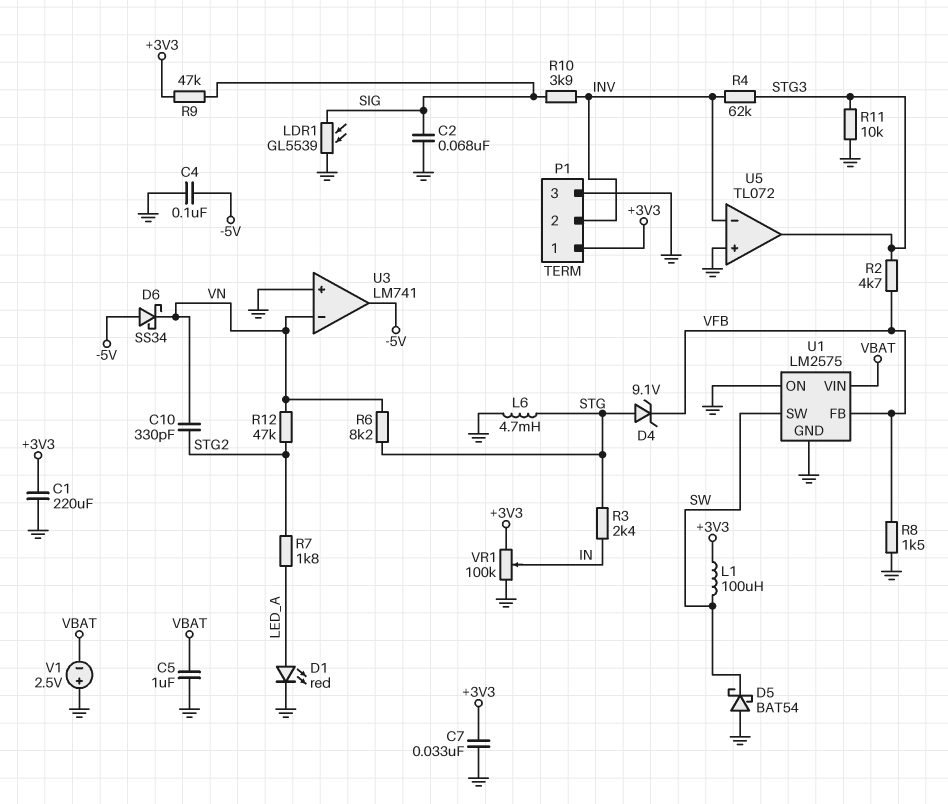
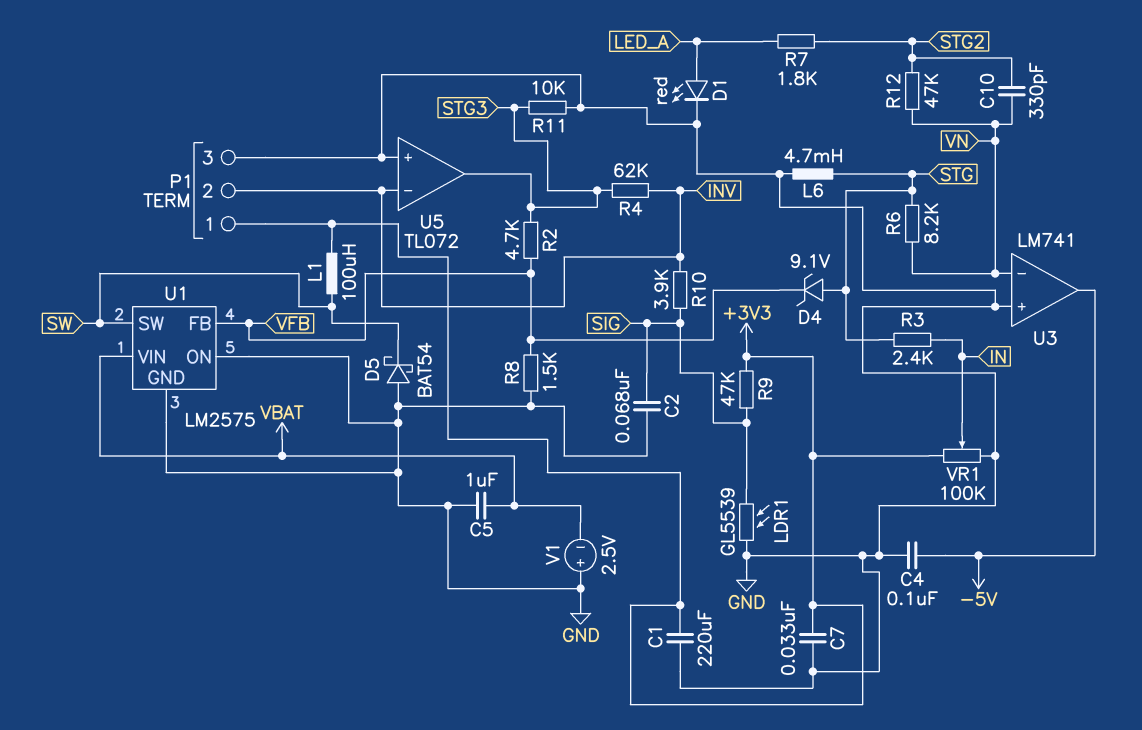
D6: schottky SS34 (A -5V, K VN) -> none

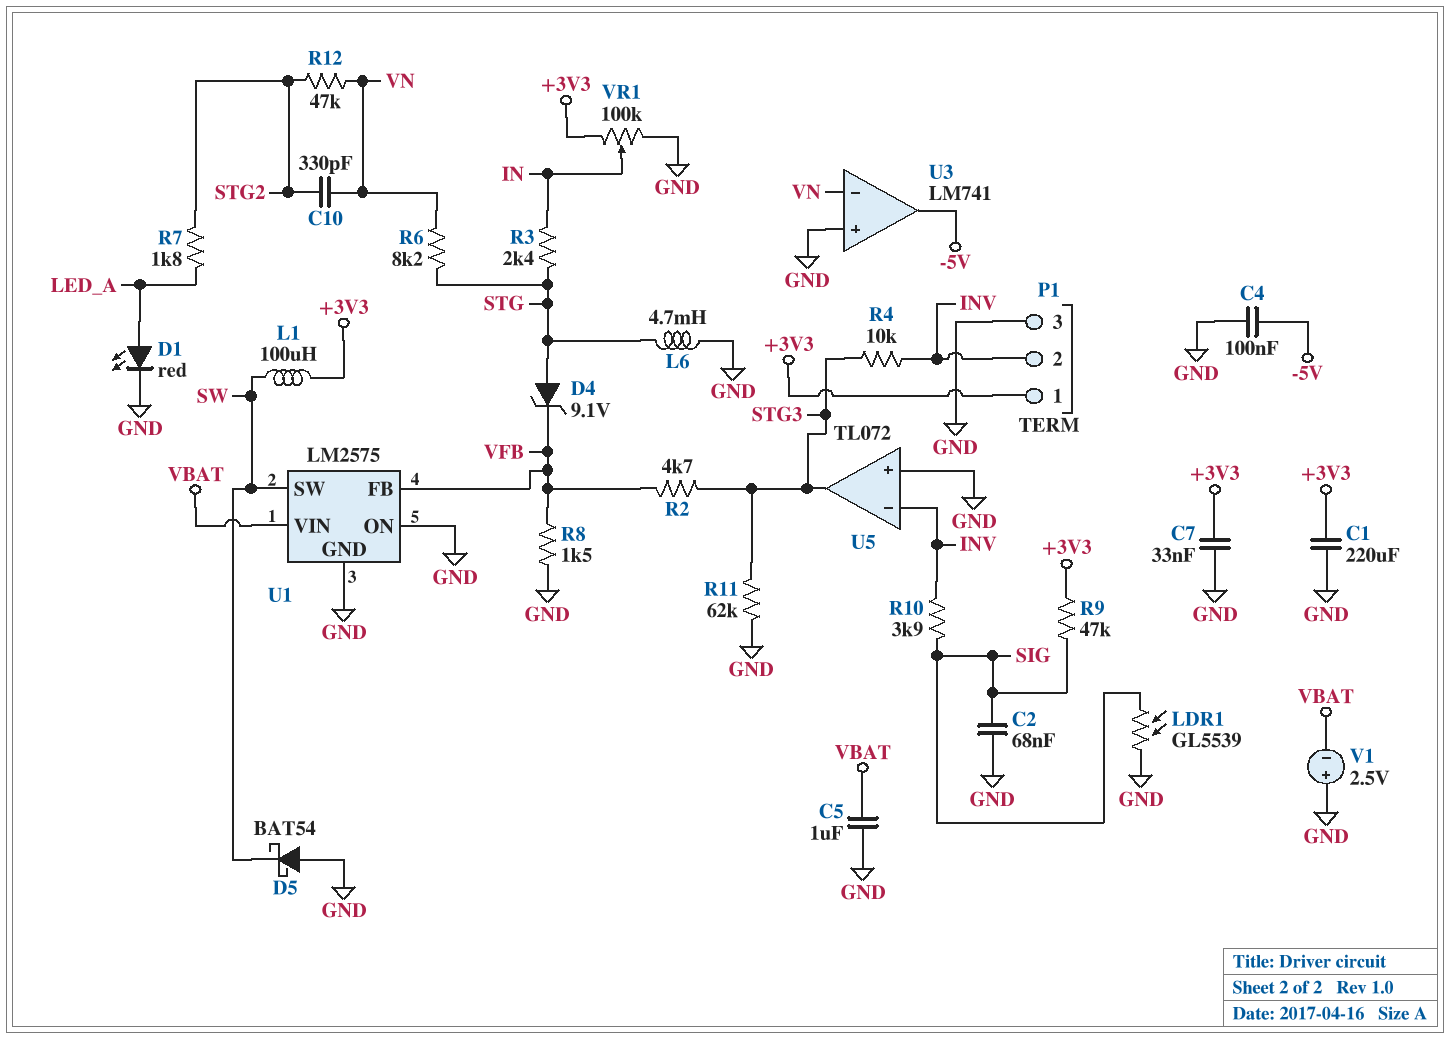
R4: 62k (INV, STG3) -> 10k (INV, STG3)
R11: 10k (GND, STG3) -> 62k (GND, STG3)

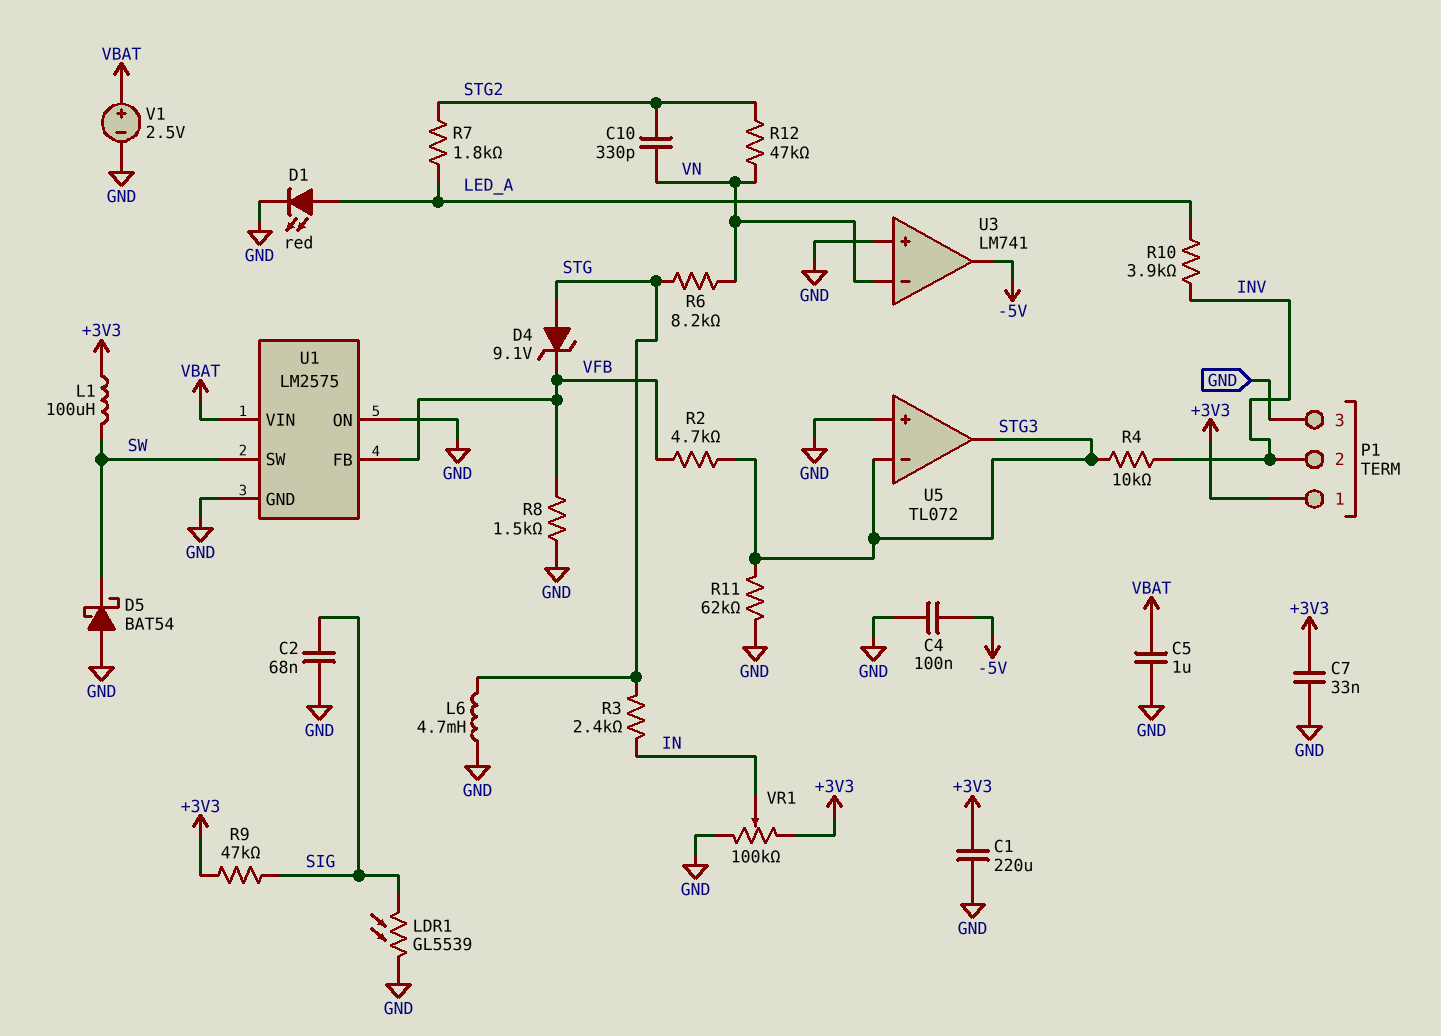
R10: 3.9k (INV, SIG) -> 3.9k (INV, LED_A)
U5 pin in-: INV -> STG3
V1: 2.5V (plus GND, minus VBAT) -> 2.5V (plus VBAT, minus GND)

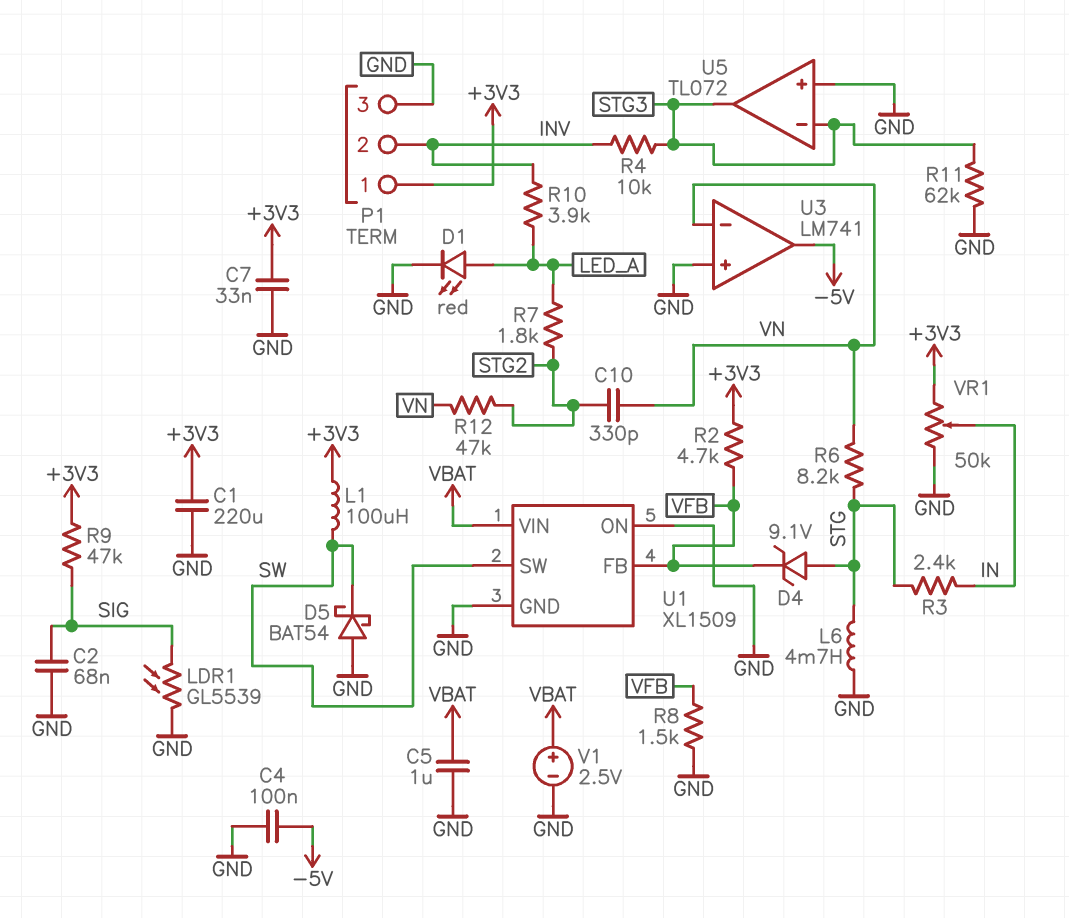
R2: 4.7k (STG3, VFB) -> 4.7k (+3V3, VFB)
U1: LM2575 -> XL1509
VR1: 100k (+3V3, GND, wiper IN) -> 50k (+3V3, GND, wiper IN)

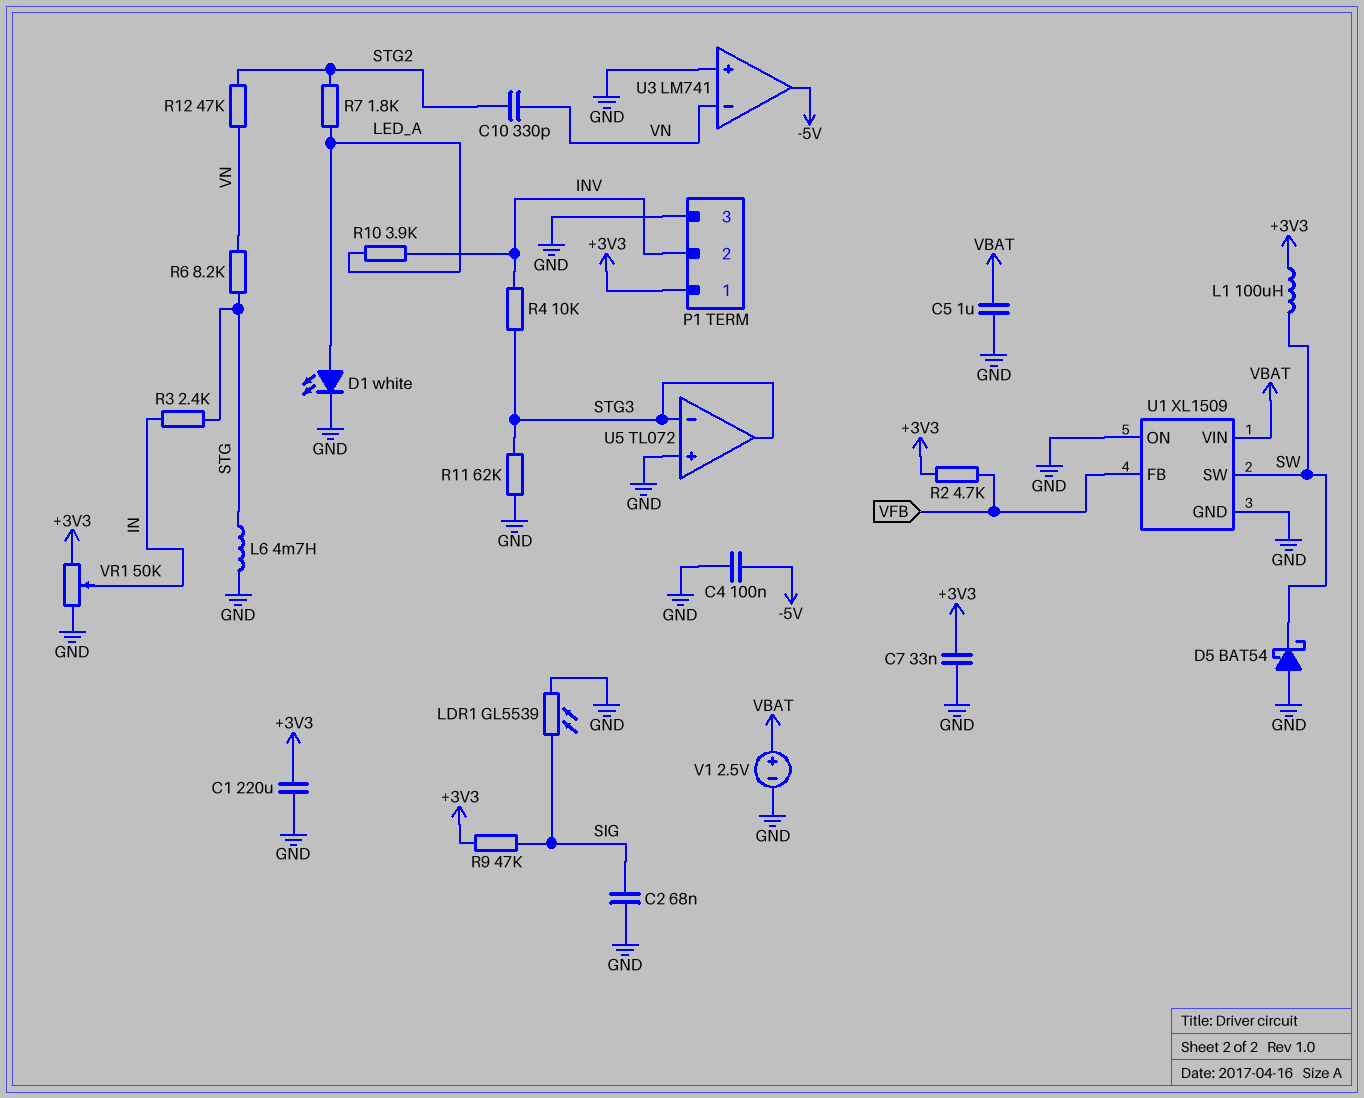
D1: LED red (A LED_A, K GND) -> LED white (A LED_A, K GND)
D4: zener 9.1V (A STG, K VFB) -> none
R8: 1.5k (GND, VFB) -> none

